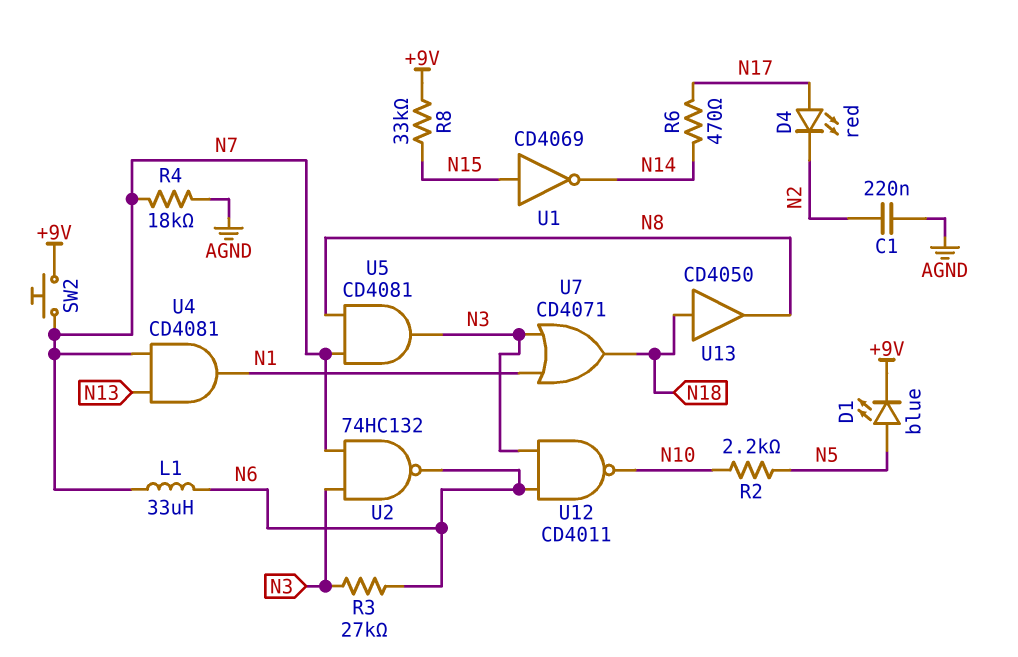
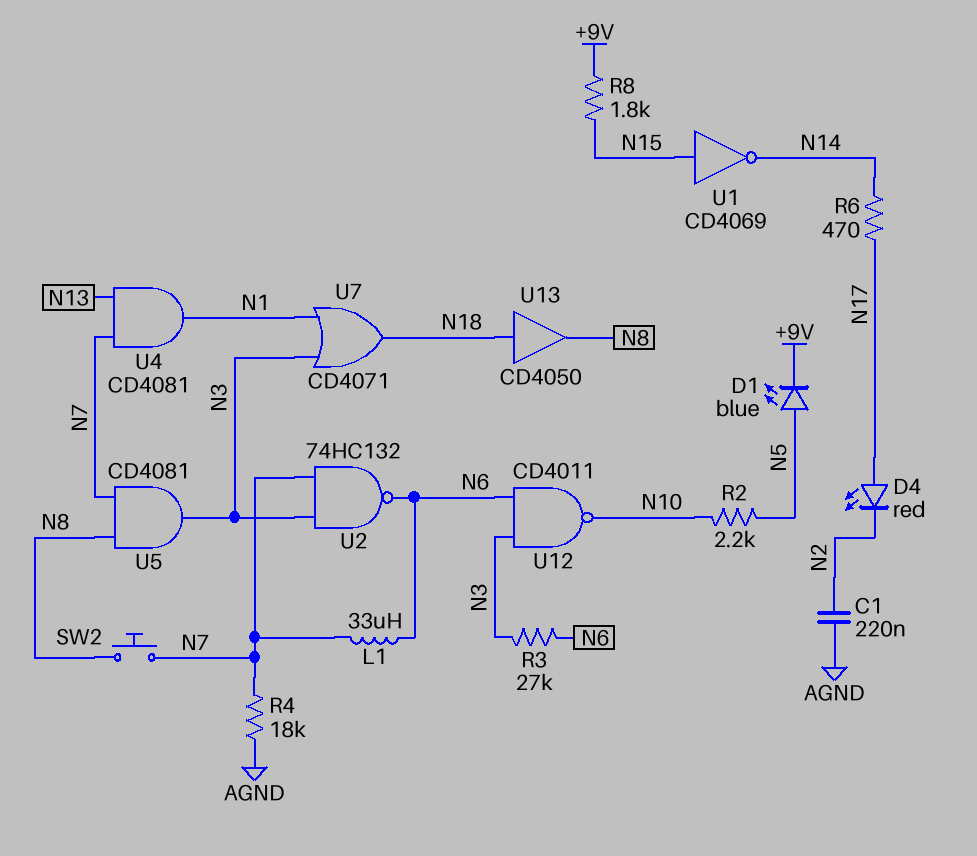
R8: 33k (+9V, N15) -> 1.8k (+9V, N15)
SW2: button (+9V, N7) -> button (N7, N8)

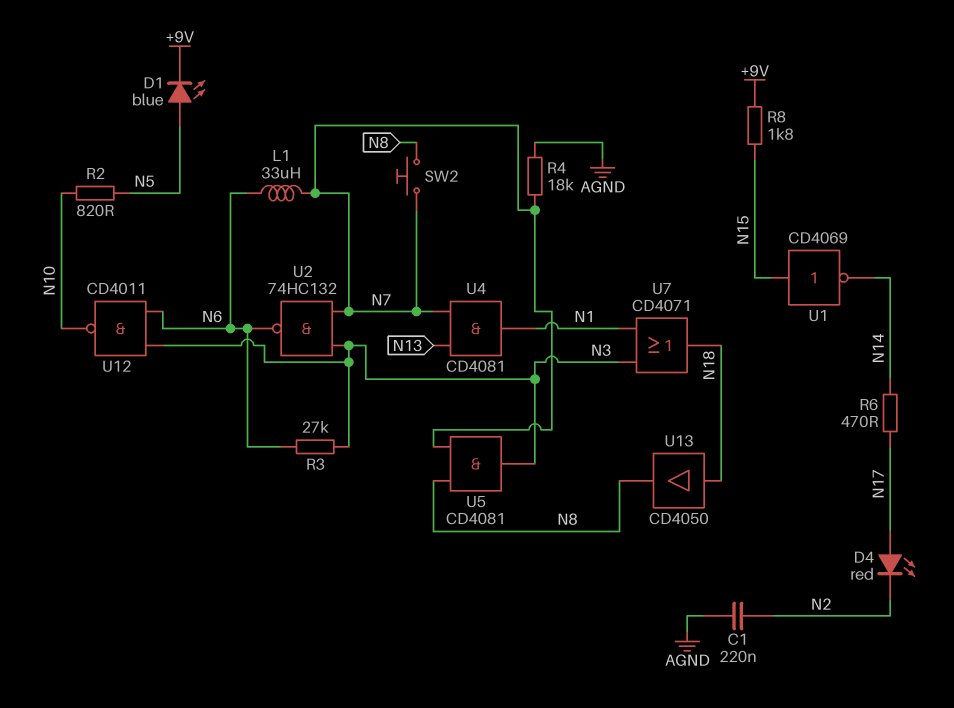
R2: 2.2k (N5, N10) -> 820 (N5, N10)

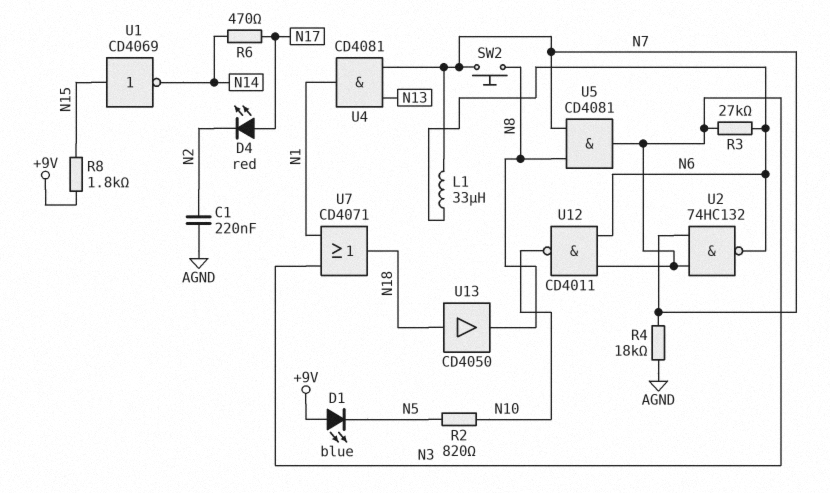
D1: LED blue (A N5, K +9V) -> LED blue (A +9V, K N5)

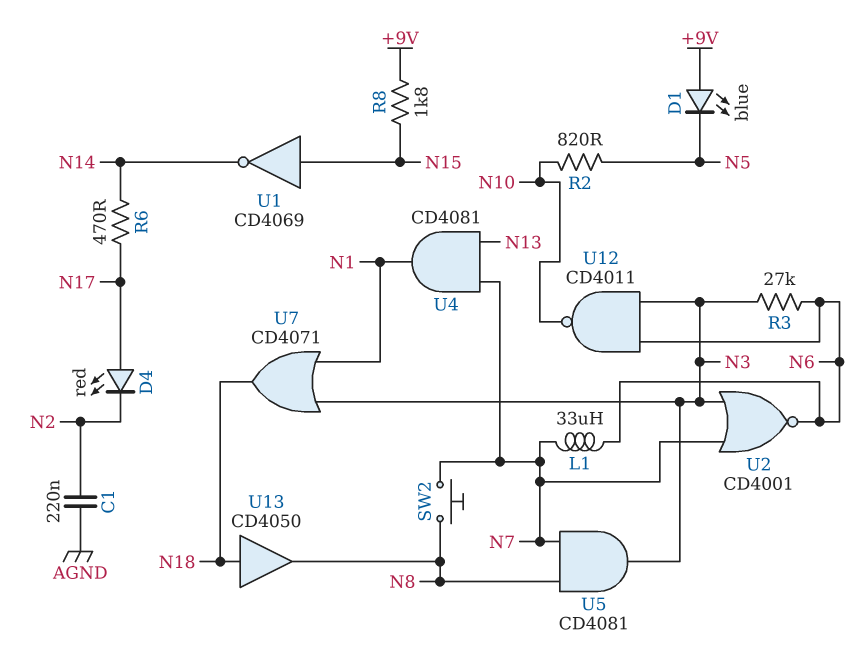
R4: 18k (AGND, N7) -> none
U2: NAND 74HC132 (in N3, in N7, out N6) -> NOR CD4001 (in N3, in N7, out N6)

